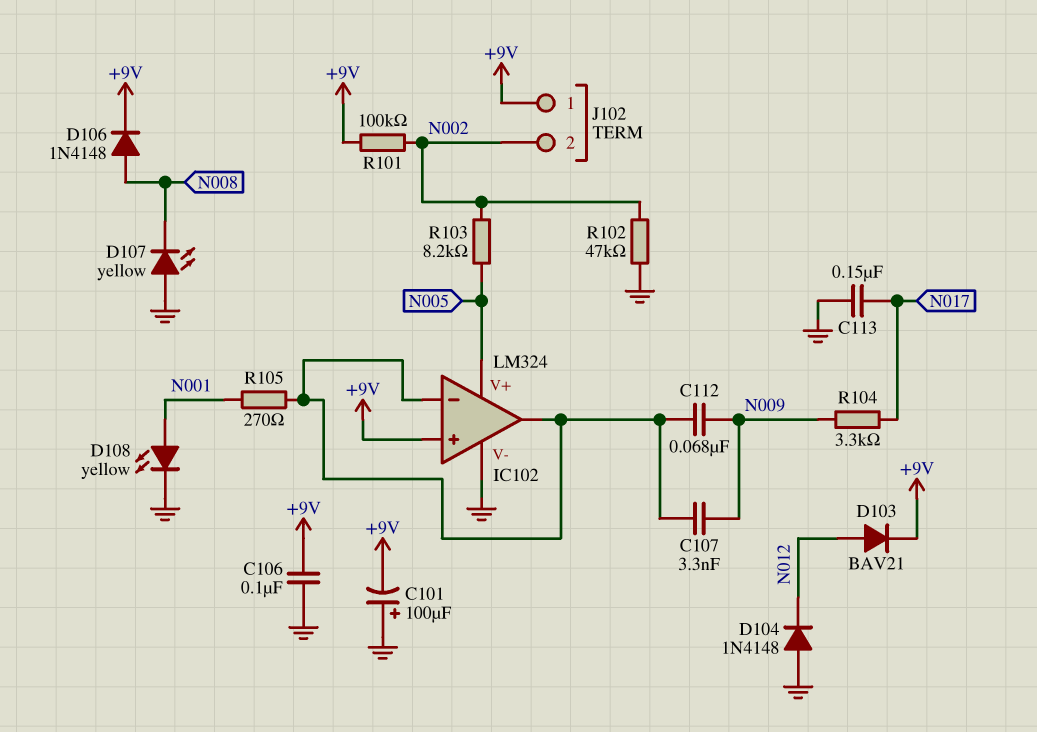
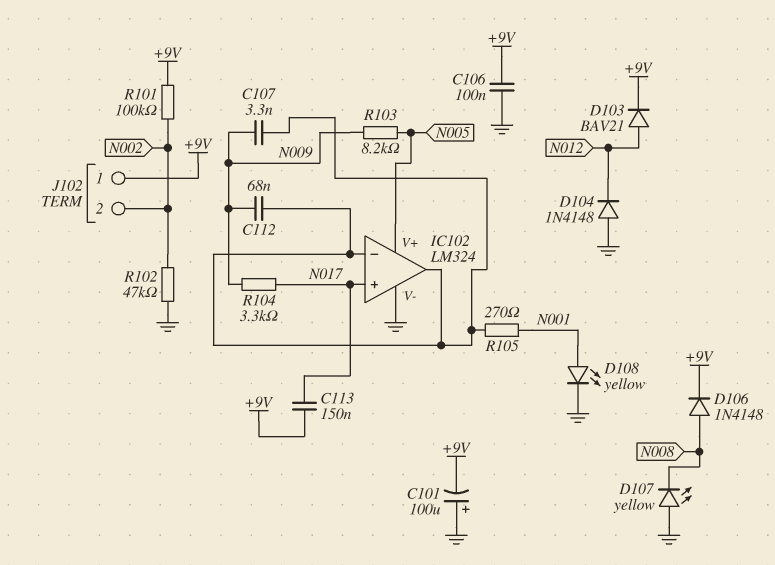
C113: 150nF (GND, N017) -> 150nF (+9V, N017)
IC102 pin in+: +9V -> N017
R103: 8.2k (N002, N005) -> 8.2k (N005, N009)

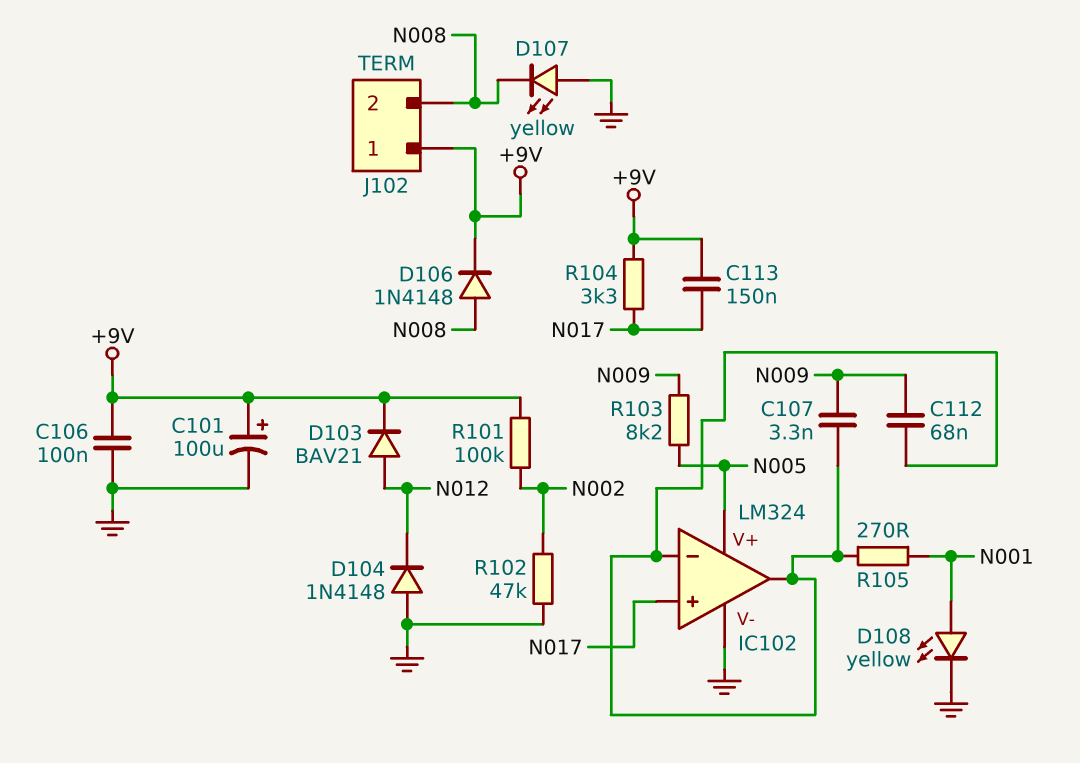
C101: 100uF (plus GND, minus +9V) -> 100uF (plus +9V, minus GND)
J102 pin 2: N002 -> N008
R104: 3.3k (N009, N017) -> 3.3k (+9V, N017)

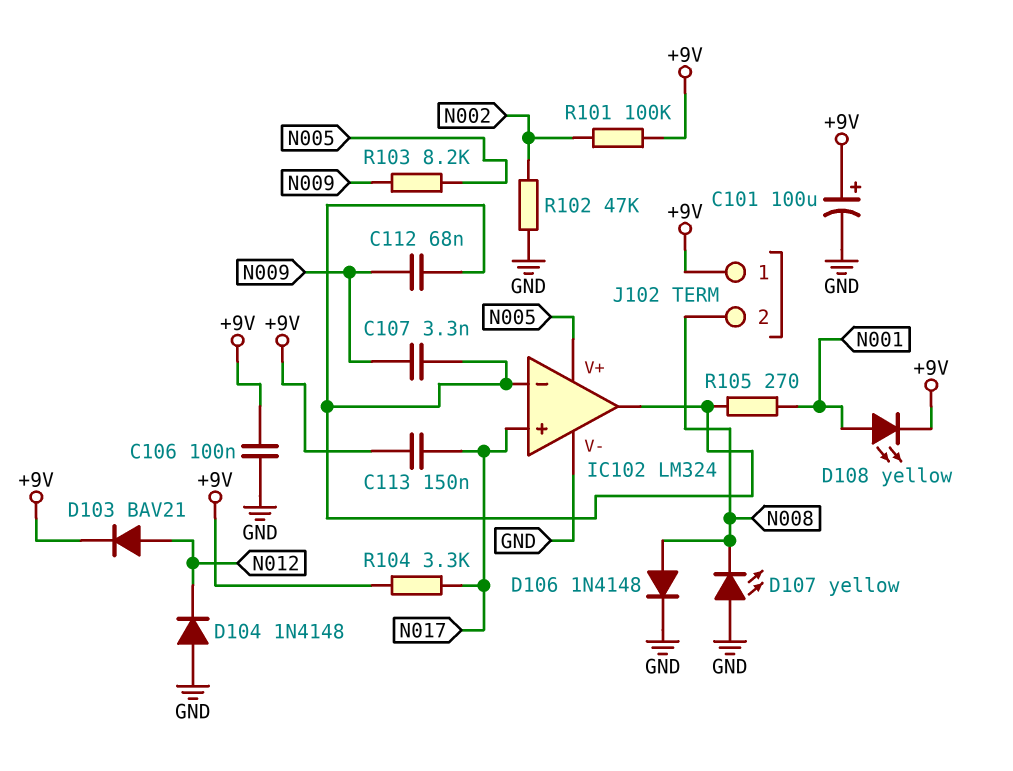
D106: diode 1N4148 (A N008, K +9V) -> diode 1N4148 (A N008, K GND)
D108: LED yellow (A N001, K GND) -> LED yellow (A N001, K +9V)

